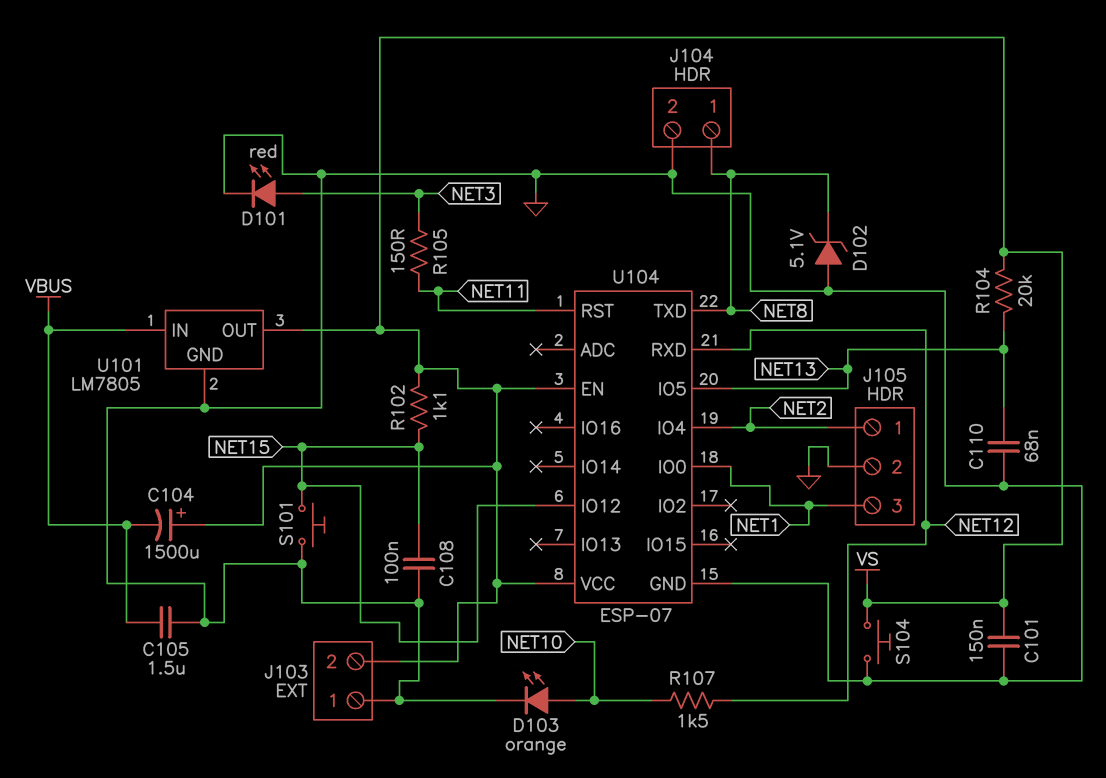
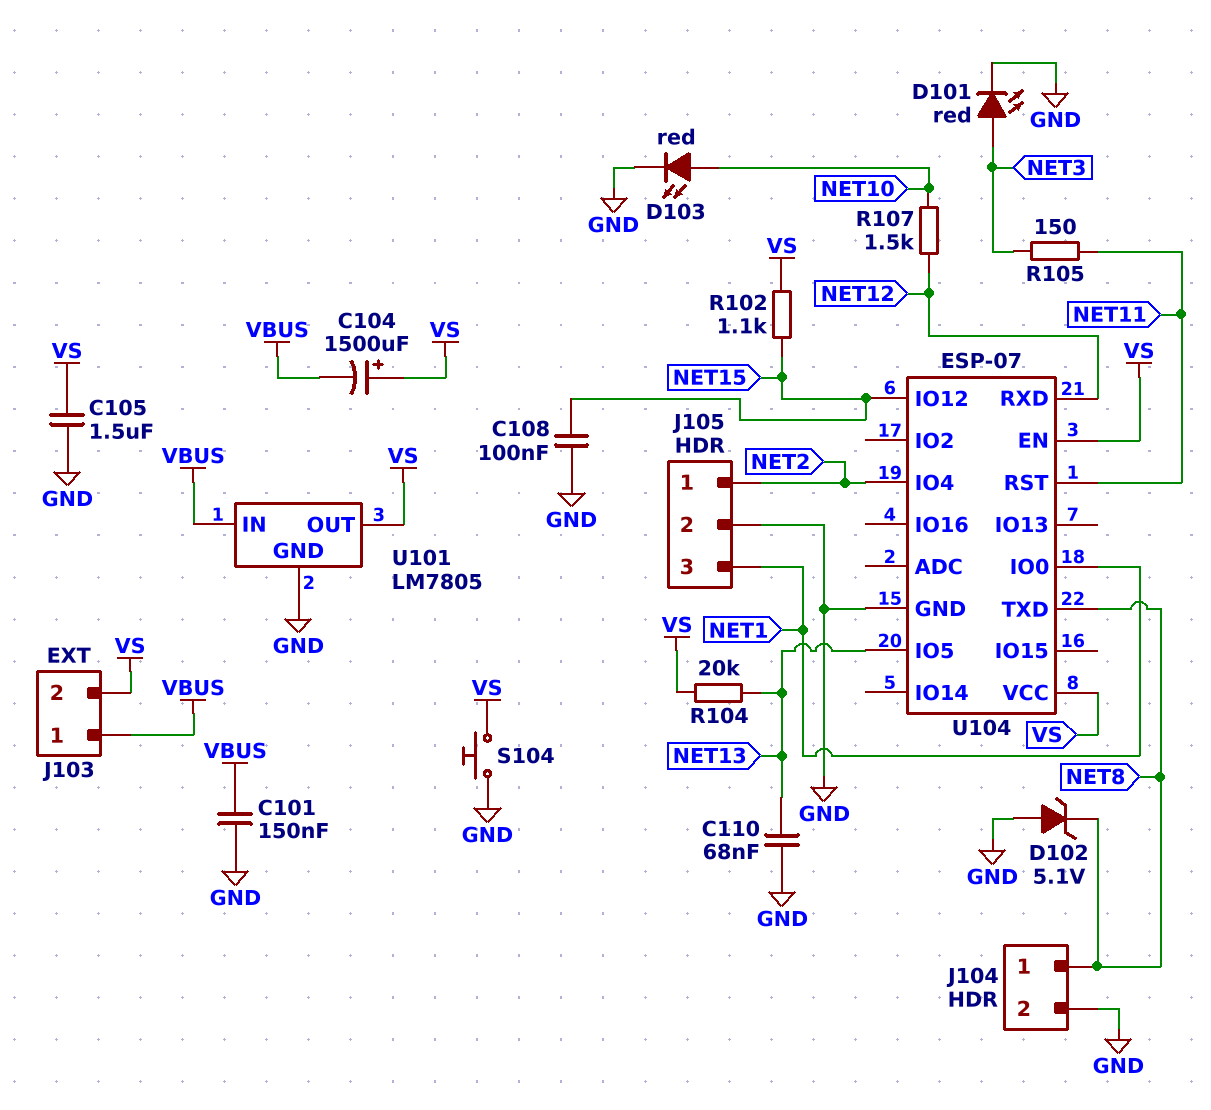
C101: 150nF (GND, VS) -> 150nF (GND, VBUS)
C105: 1.5uF (GND, VBUS) -> 1.5uF (GND, VS)
D103: LED orange (A NET10, K GND) -> LED red (A NET10, K GND)
J103 pin 1: GND -> VBUS
S101: button (GND, NET15) -> none

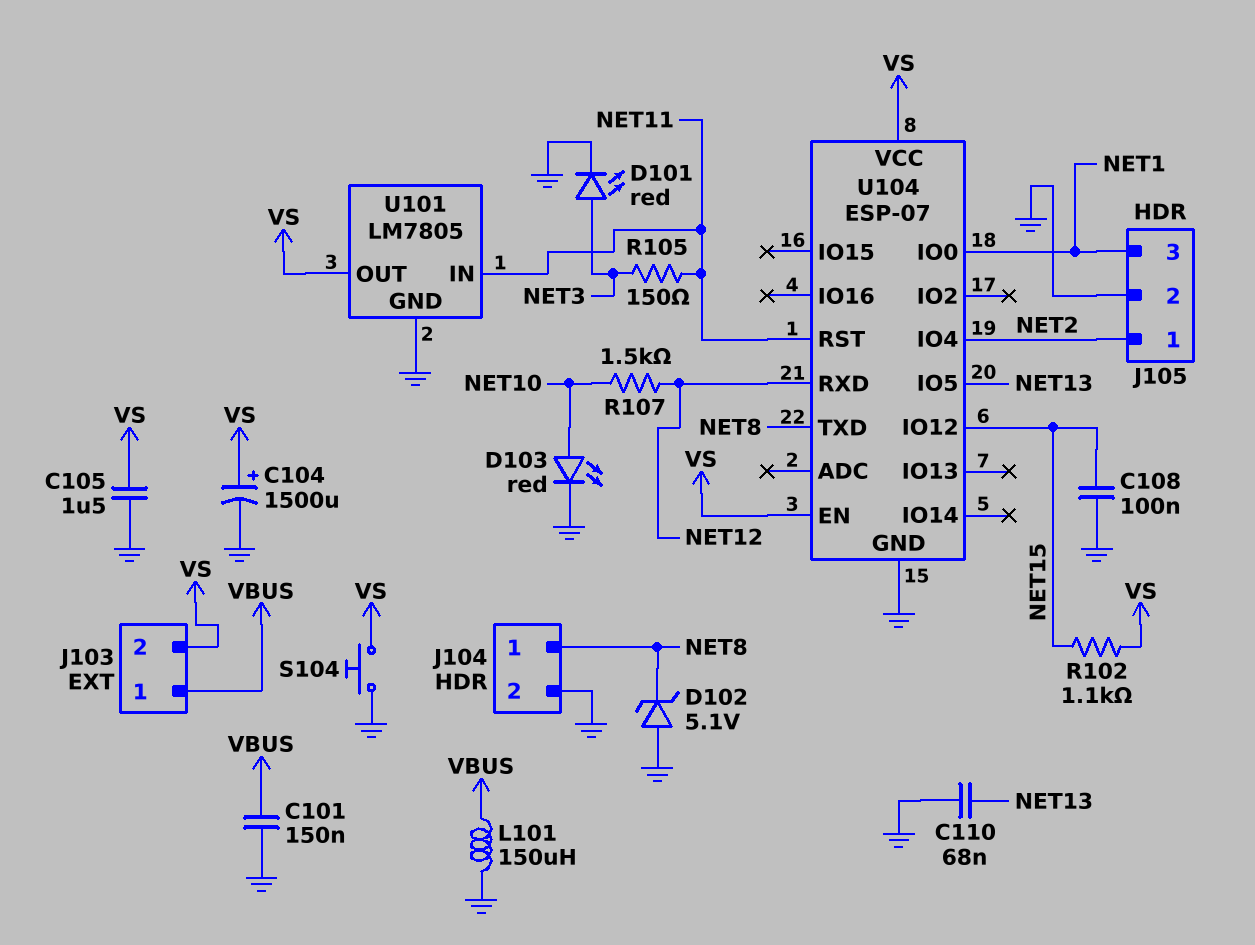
C104: 1500uF (plus VS, minus VBUS) -> 1500uF (plus VS, minus GND)
L101: none -> 150uH (GND, VBUS)
R104: 20k (NET13, VS) -> none
U101 pin IN: VBUS -> NET11

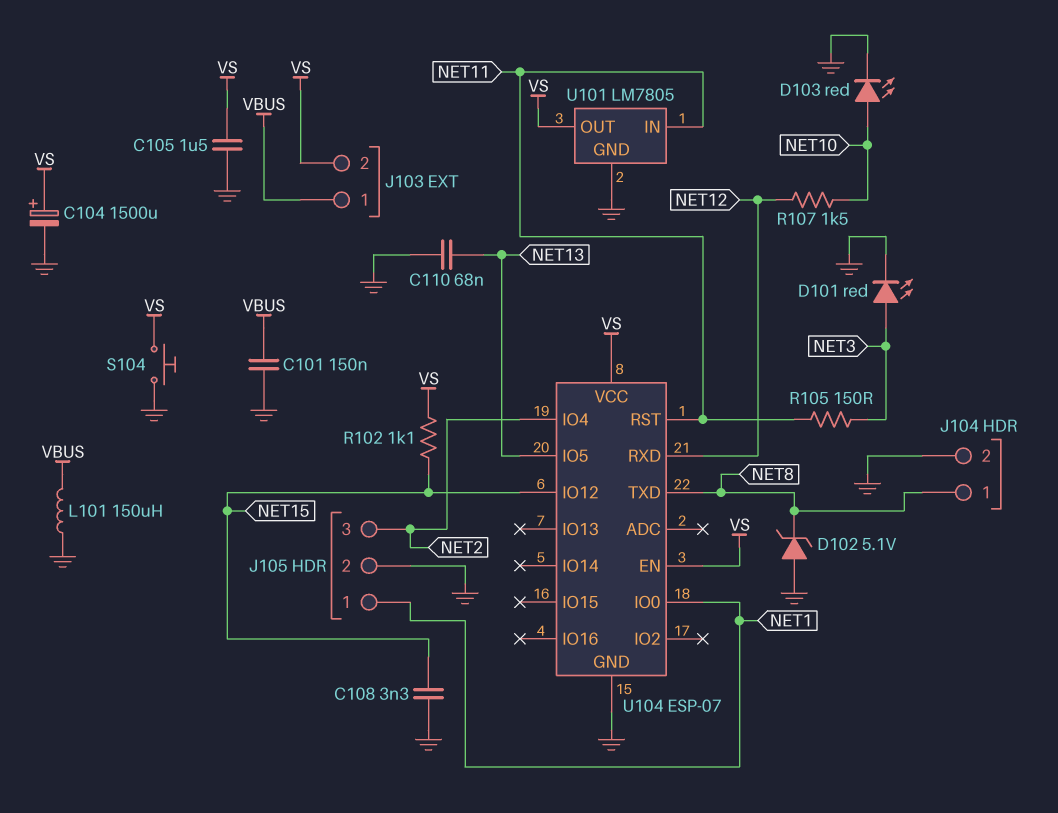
C108: 100nF (GND, NET15) -> 3.3nF (GND, NET15)
J105 pin 1: NET2 -> NET1
J105 pin 3: NET1 -> NET2

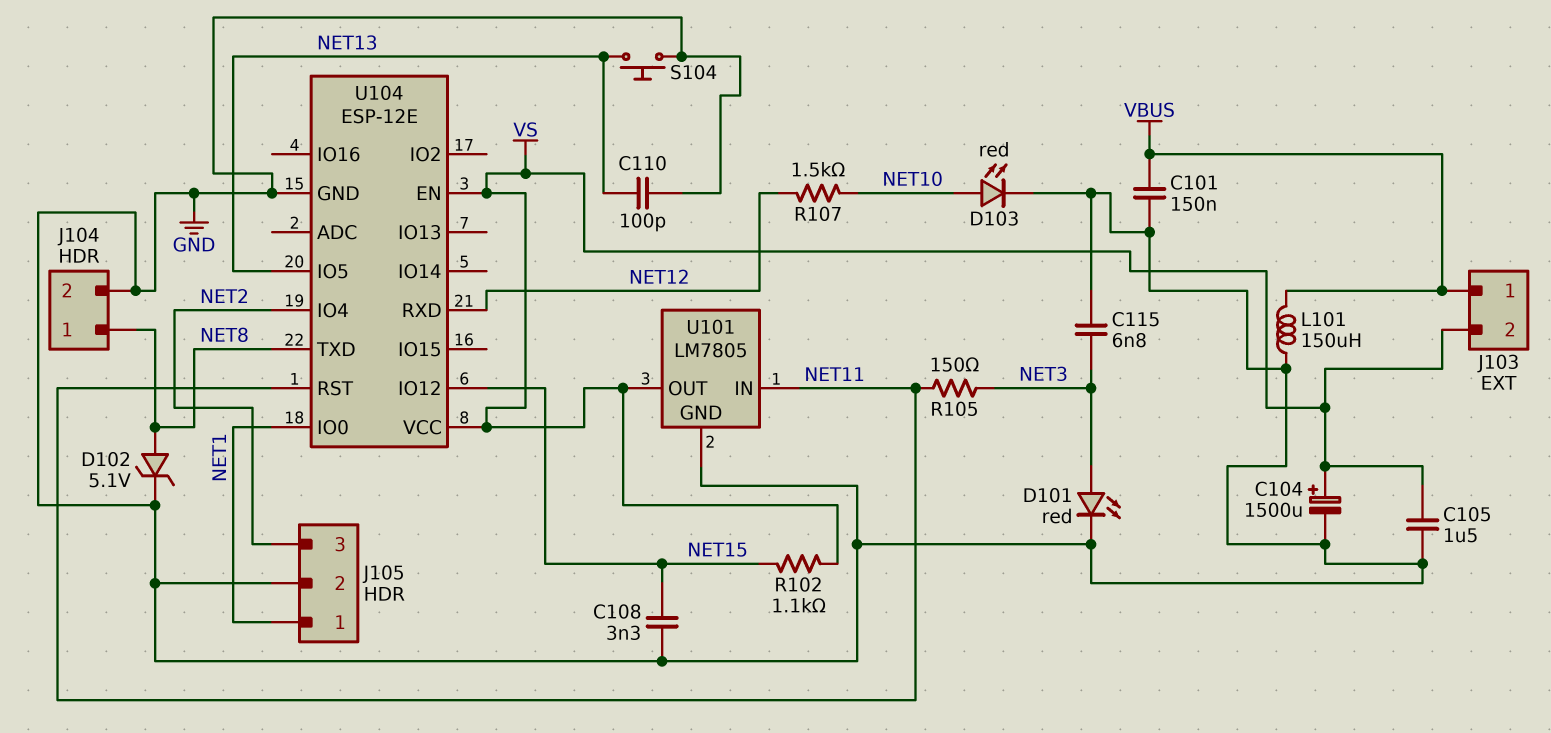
C110: 68nF (GND, NET13) -> 100pF (GND, NET13)
C115: none -> 6.8nF (GND, NET3)
D102: zener 5.1V (A GND, K NET8) -> zener 5.1V (A NET8, K GND)
S104: button (GND, VS) -> button (GND, NET13)
U104: ESP-07 -> ESP-12E

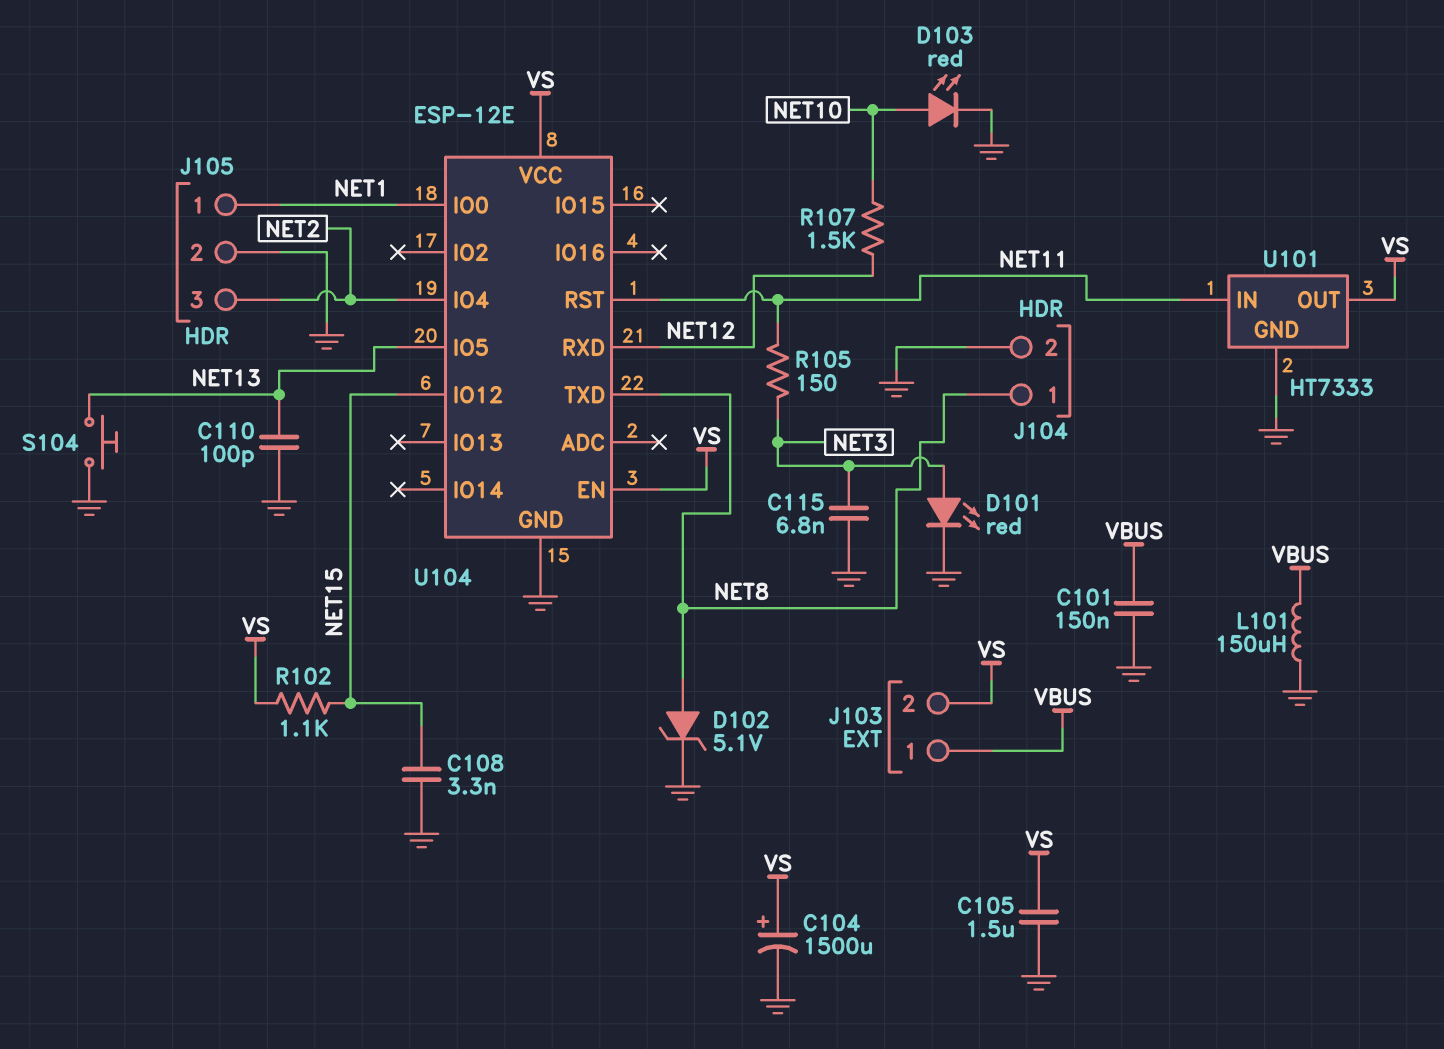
U101: LM7805 -> HT7333

